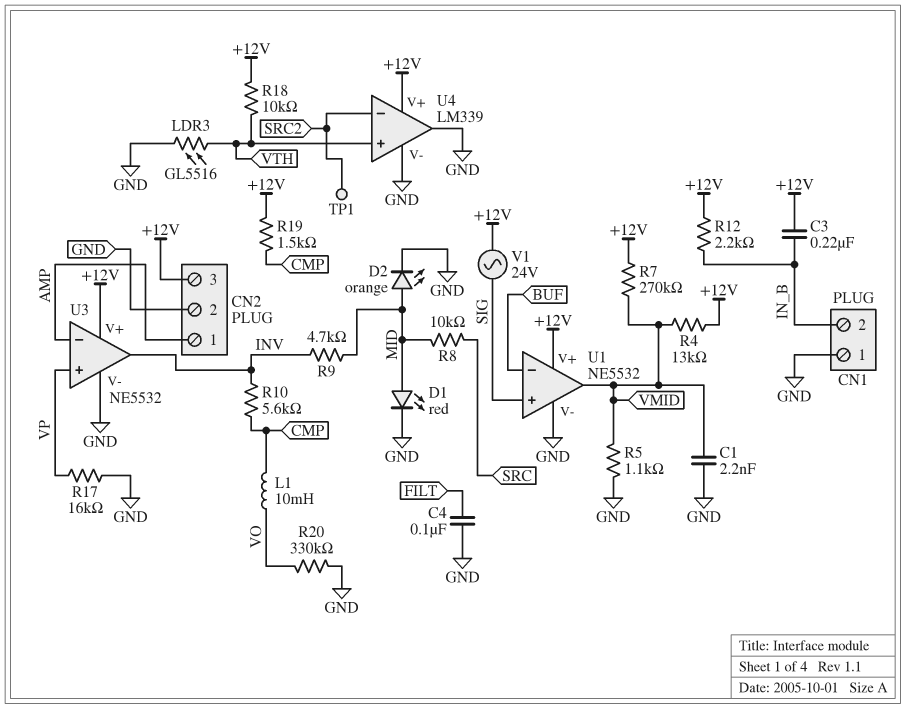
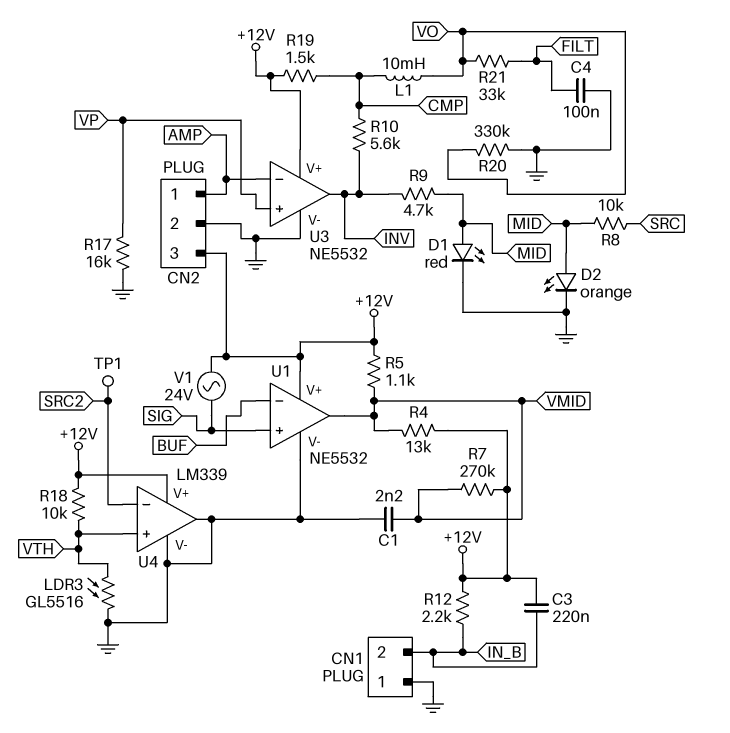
R5: 1.1k (GND, VMID) -> 1.1k (+12V, VMID)
R21: none -> 33k (FILT, VO)

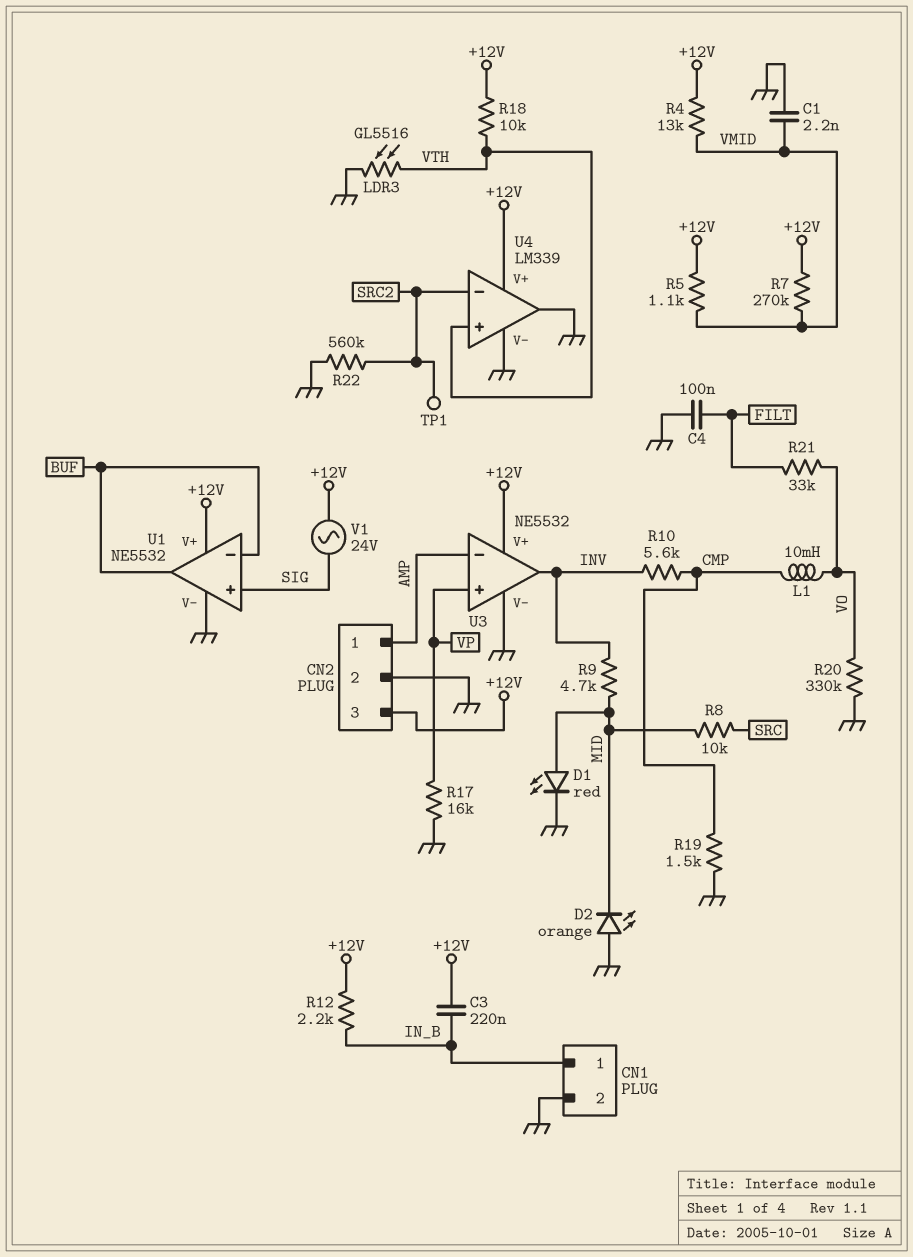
CN1 pin 1: GND -> IN_B
CN1 pin 2: IN_B -> GND
D2: LED orange (A MID, K GND) -> LED orange (A GND, K MID)
R19: 1.5k (+12V, CMP) -> 1.5k (CMP, GND)
R22: none -> 560k (GND, SRC2)
U1 pin out: VMID -> BUF

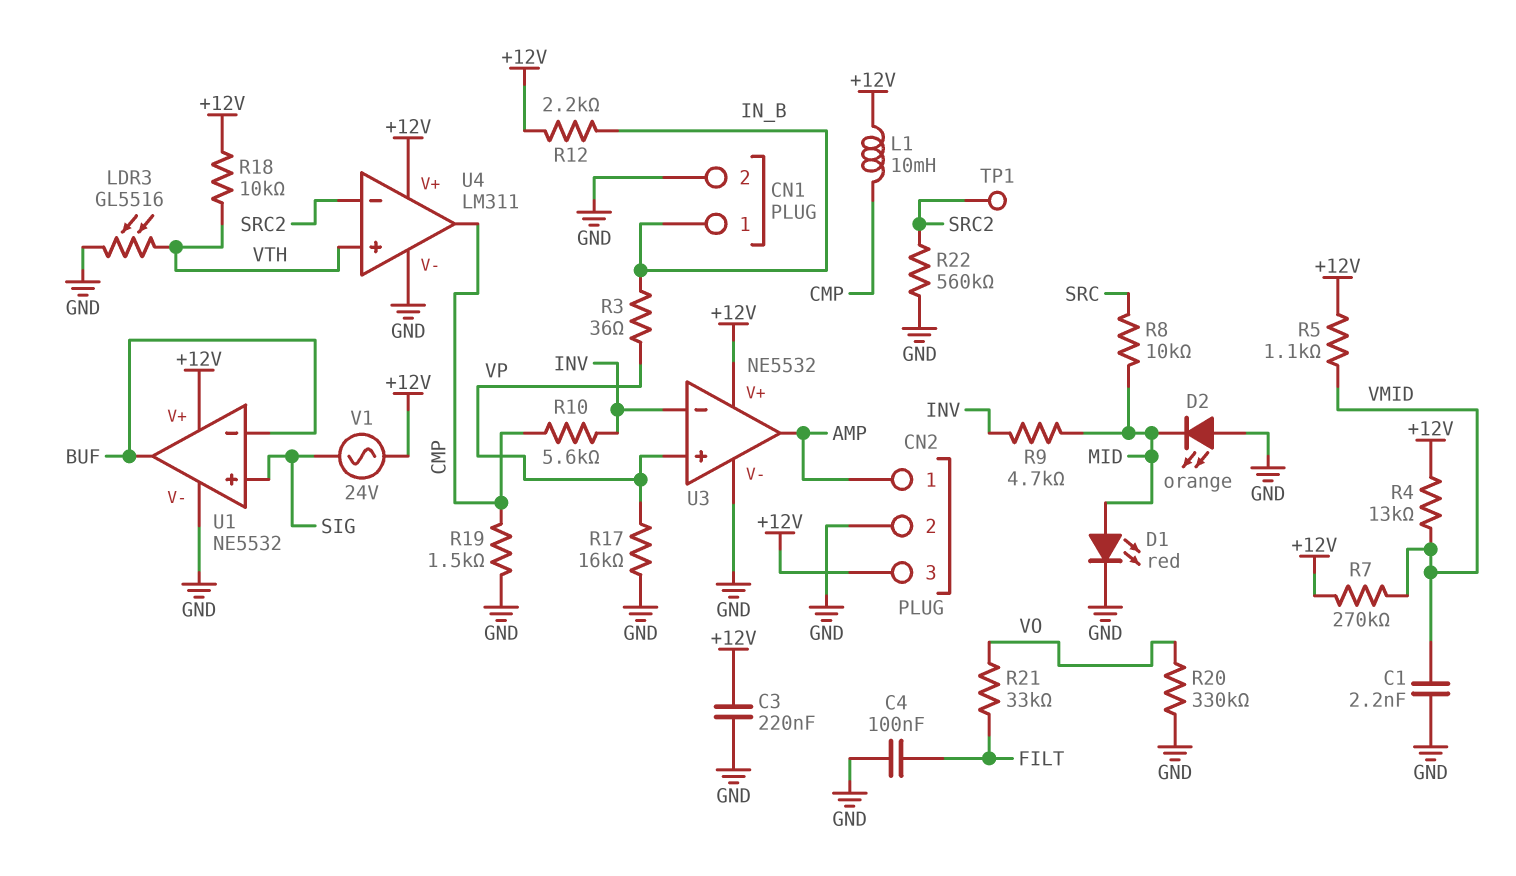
C3: 220nF (+12V, IN_B) -> 220nF (+12V, GND)
L1: 10mH (CMP, VO) -> 10mH (+12V, CMP)
R3: none -> 36 (IN_B, VP)
U3 pin in-: AMP -> INV
U3 pin out: INV -> AMP
U4: LM339 -> LM311
U4 pin out: GND -> CMP

